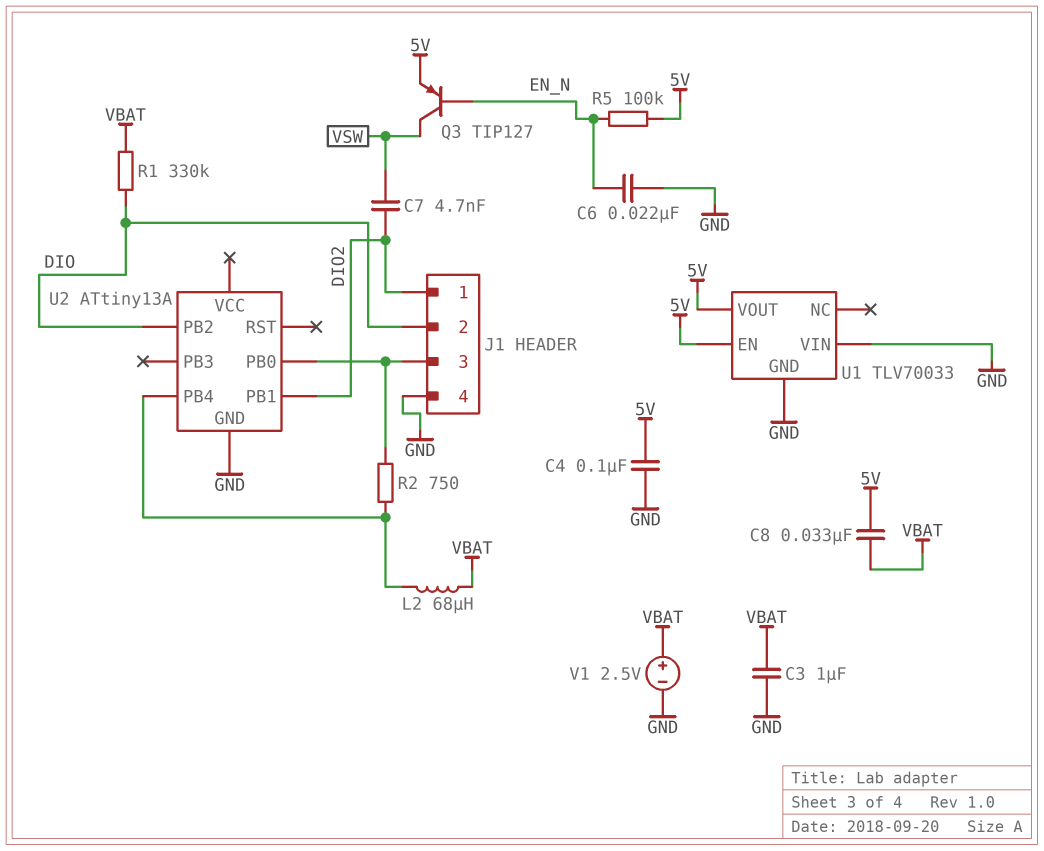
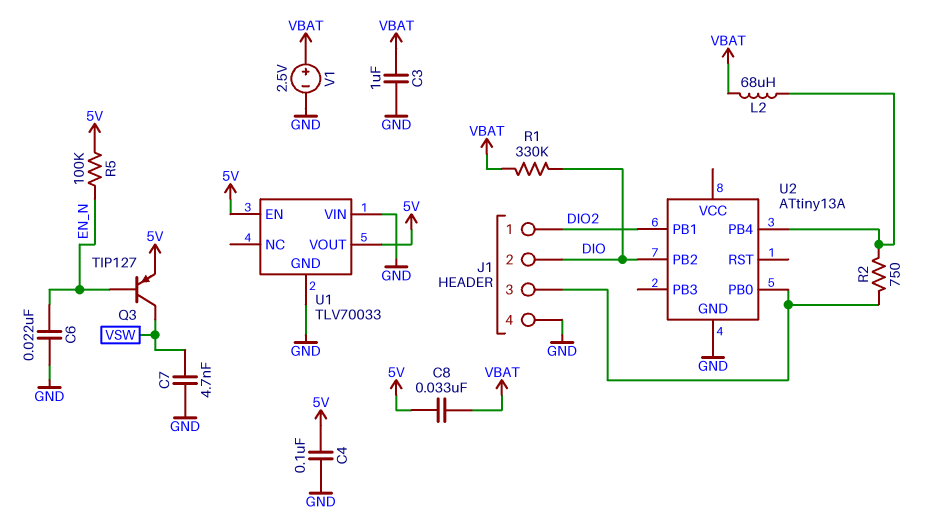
C7: 4.7nF (DIO2, VSW) -> 4.7nF (GND, VSW)

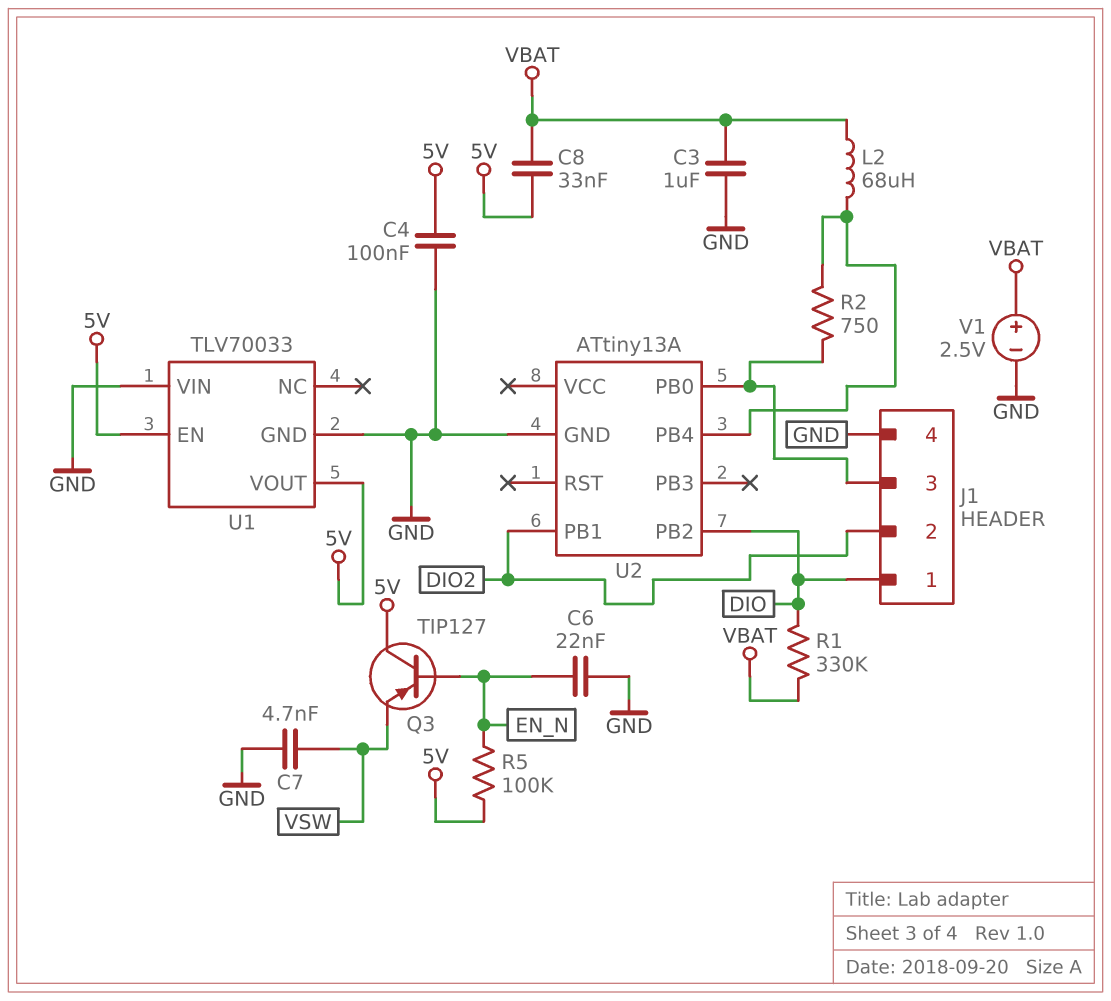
J1 pin 1: DIO2 -> DIO
J1 pin 2: DIO -> DIO2
Q3: PNP TIP127 (B EN_N, C VSW, E 5V) -> PNP TIP127 (B EN_N, C 5V, E VSW)

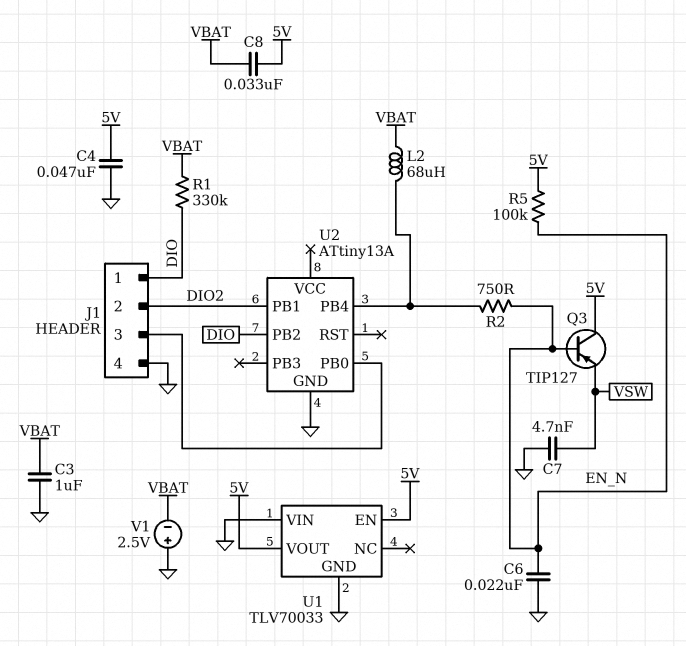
C4: 100nF (5V, GND) -> 47nF (5V, GND)
R2: 750 (J1/3, U2/PB4) -> 750 (EN_N, U2/PB4)
V1: 2.5V (plus VBAT, minus GND) -> 2.5V (plus GND, minus VBAT)

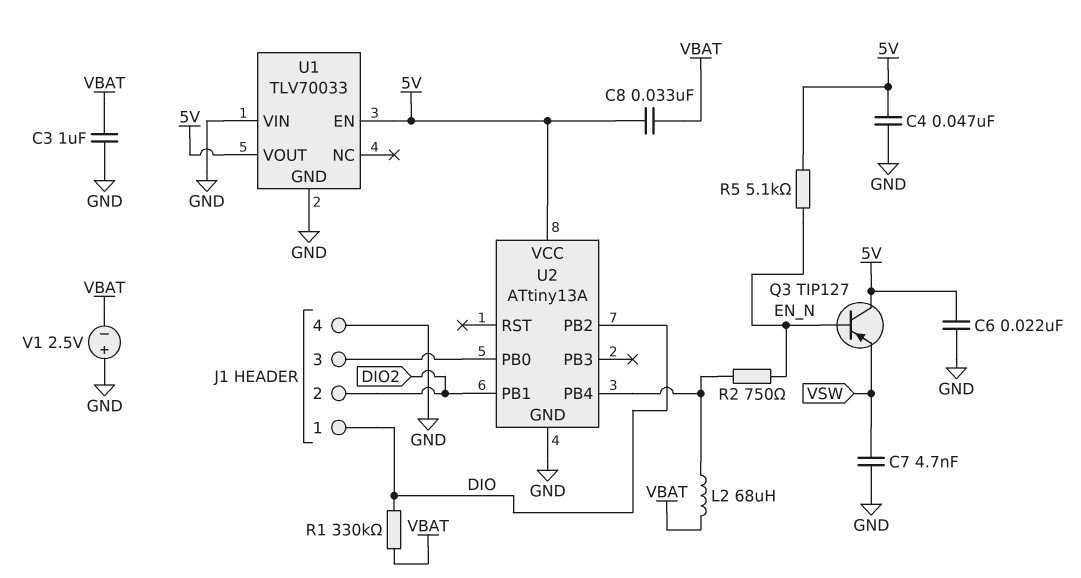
C6: 22nF (EN_N, GND) -> 22nF (5V, GND)
R5: 100k (5V, EN_N) -> 5.1k (5V, EN_N)
U2 pin VCC: none -> 5V

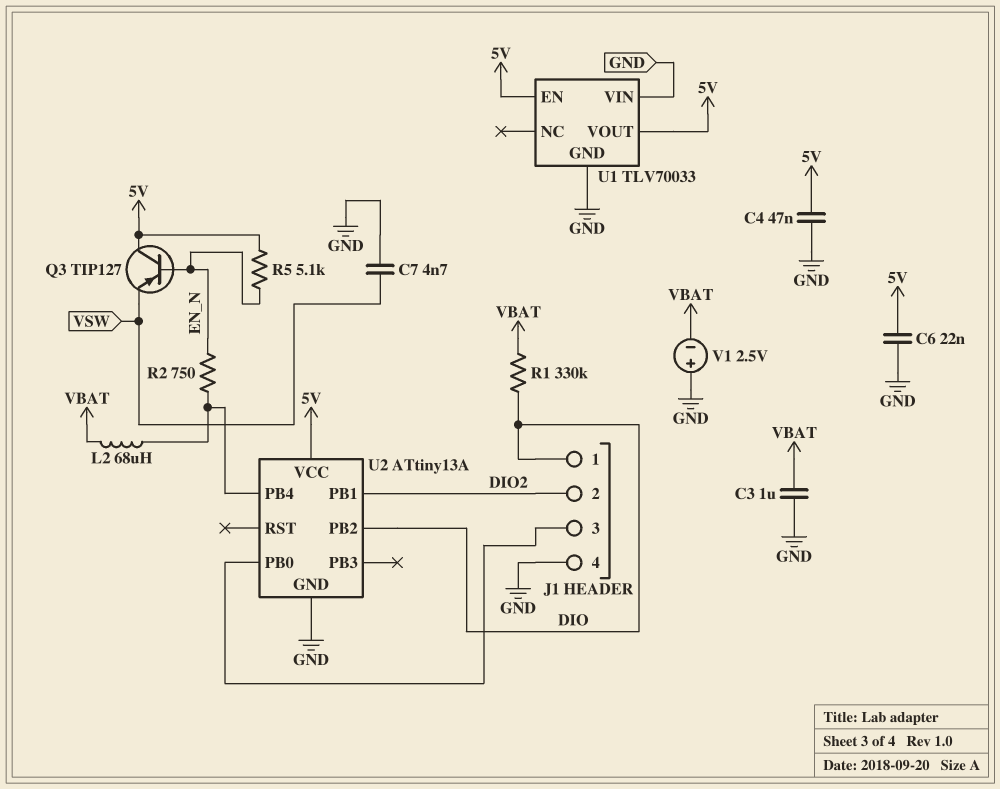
C8: 33nF (5V, VBAT) -> none

